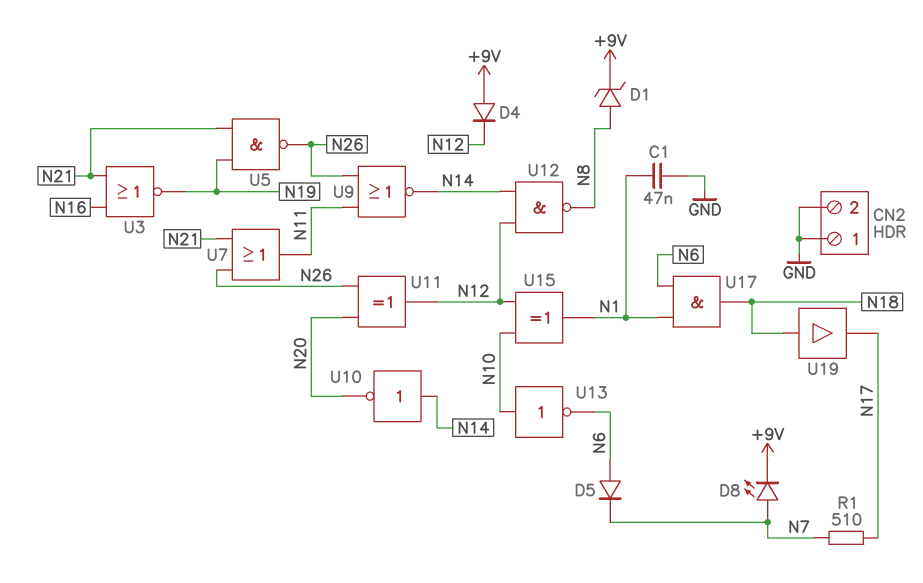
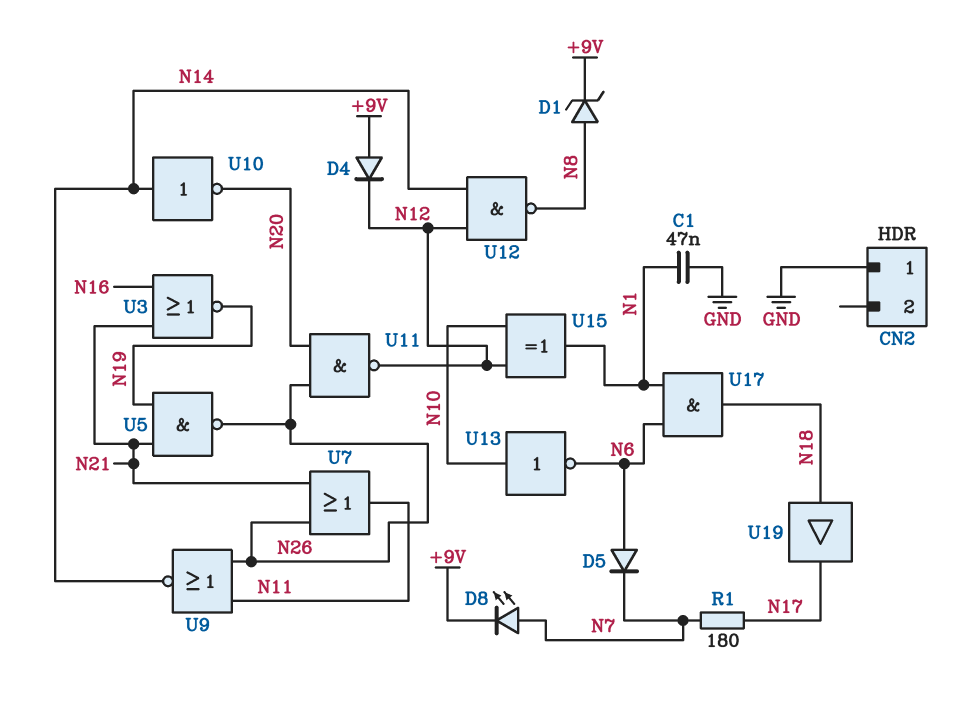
CN2 pin 2: GND -> none
R1: 510 (N7, N17) -> 180 (N7, N17)
U11: XOR (in N20, in N26, out N12) -> NAND (in N20, in N26, out N12)

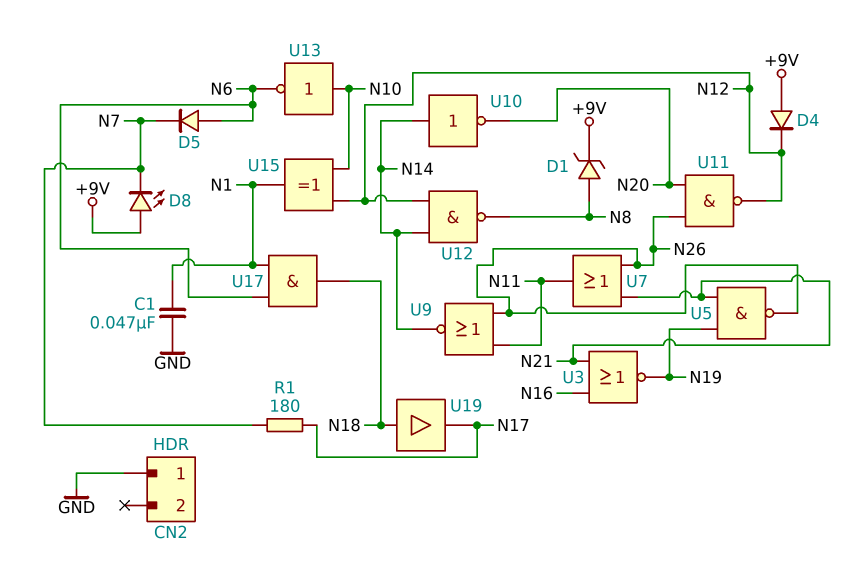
D8: LED (A N7, K +9V) -> LED (A +9V, K N7)

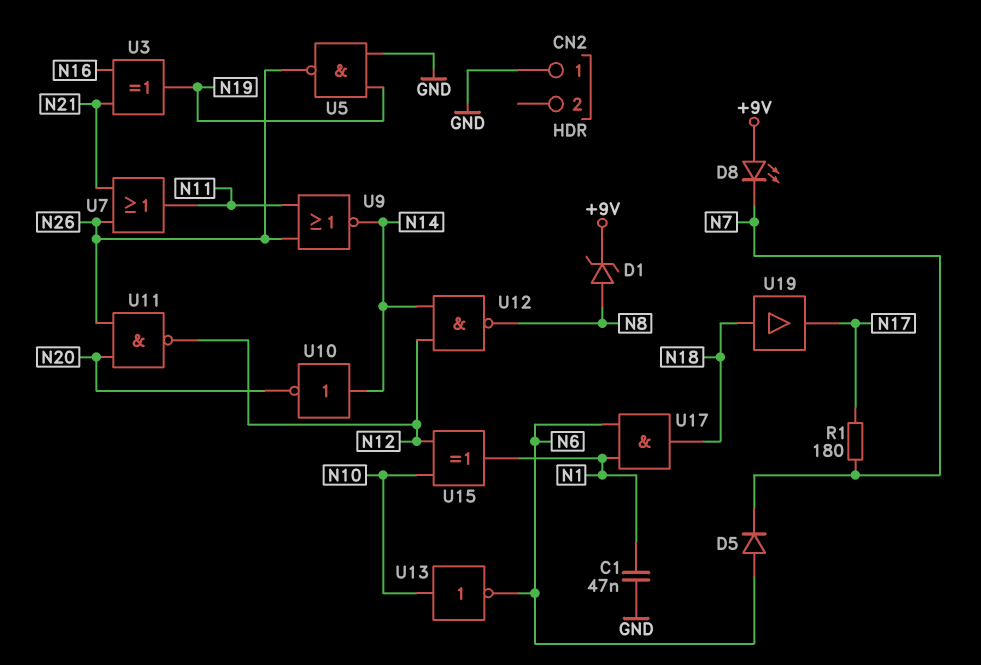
D4: diode (A +9V, K N12) -> none
U3: NOR (in N16, in N21, out N19) -> XOR (in N16, in N21, out N19)
U5: NAND (in N19, in N21, out N26) -> NAND (in GND, in N19, out N26)

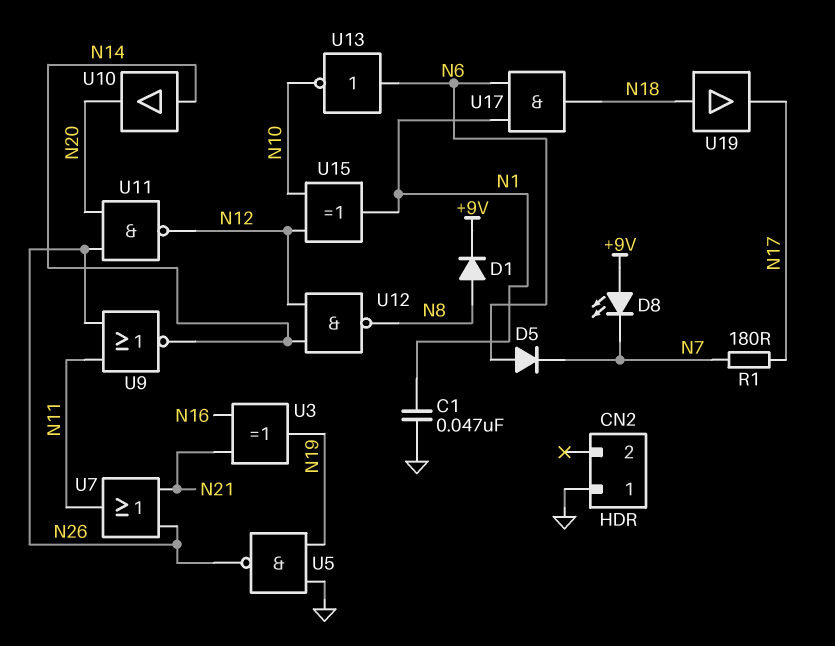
D1: zener (A N8, K +9V) -> diode (A N8, K +9V)
U10: NOT (in N14, out N20) -> buffer (in N14, out N20)
U13: NOT (in N10, out N6) -> NOT (in N6, out N10)

